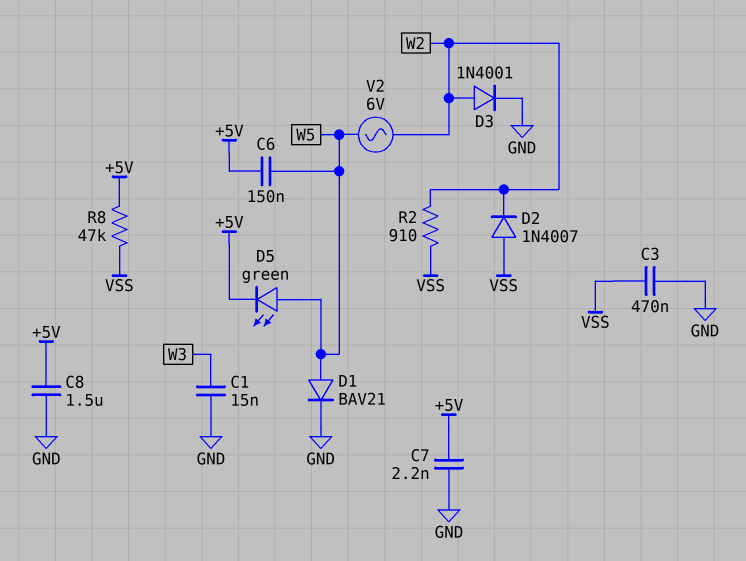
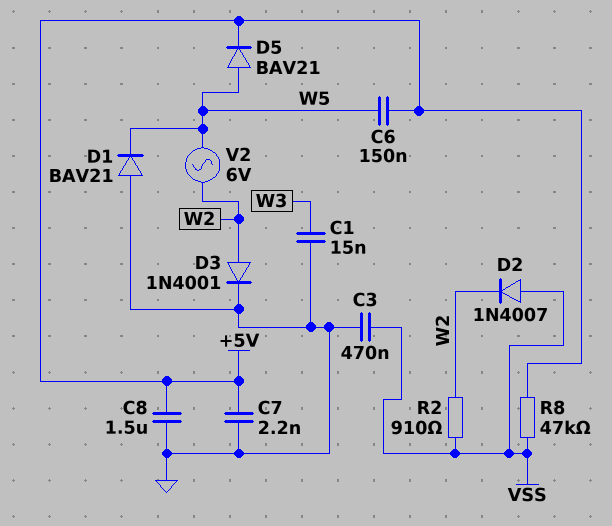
D1: diode BAV21 (A W5, K GND) -> diode BAV21 (A GND, K W5)
D5: LED green (A W5, K +5V) -> diode BAV21 (A W5, K +5V)

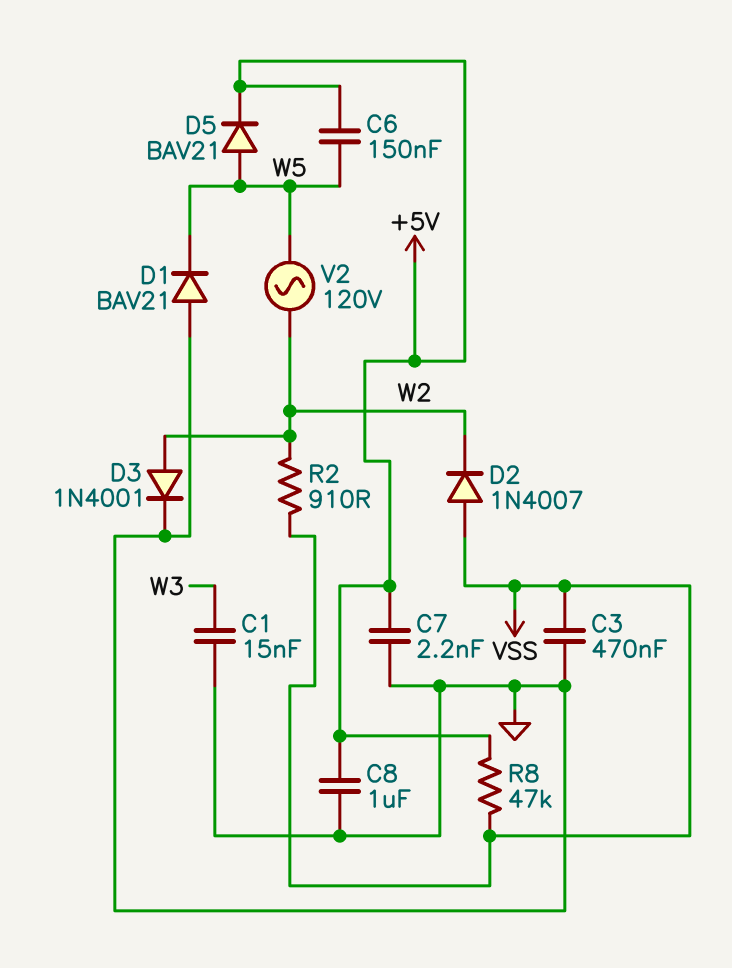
C8: 1.5uF (+5V, GND) -> 1uF (+5V, GND)
V2: AC 6V (W2, W5) -> AC 120V (W2, W5)

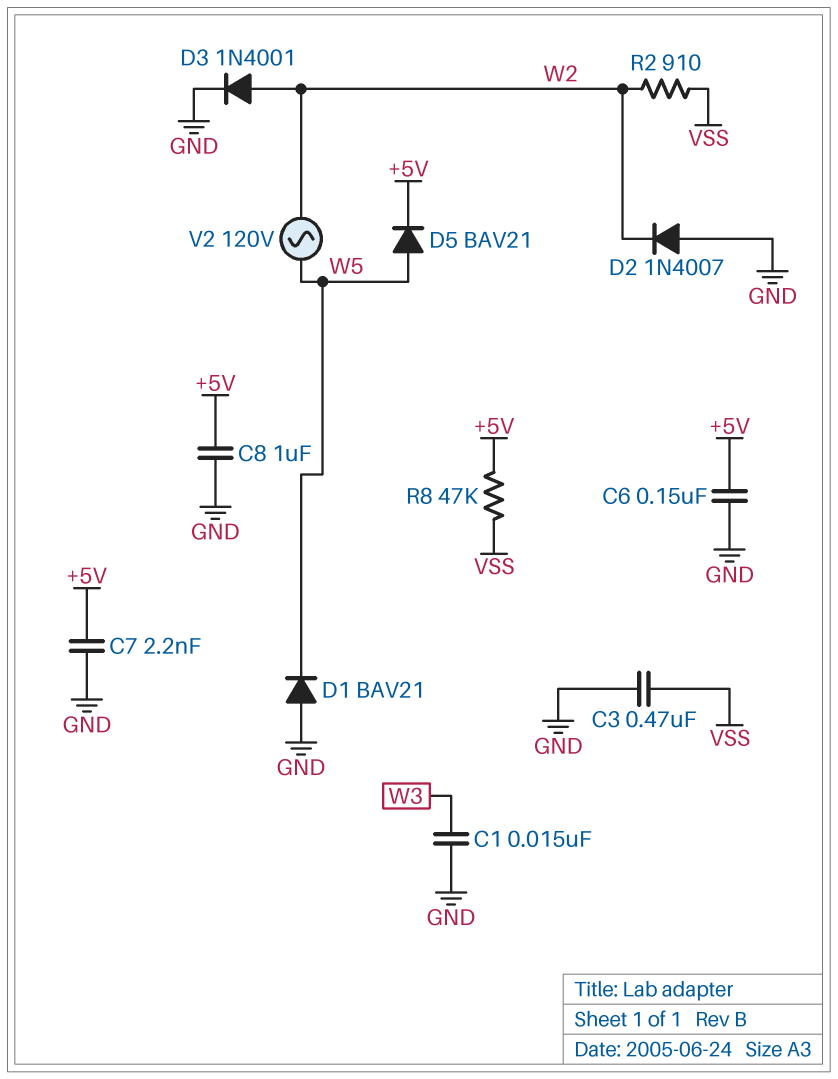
C6: 150nF (+5V, W5) -> 150nF (+5V, GND)
D2: diode 1N4007 (A VSS, K W2) -> diode 1N4007 (A GND, K W2)

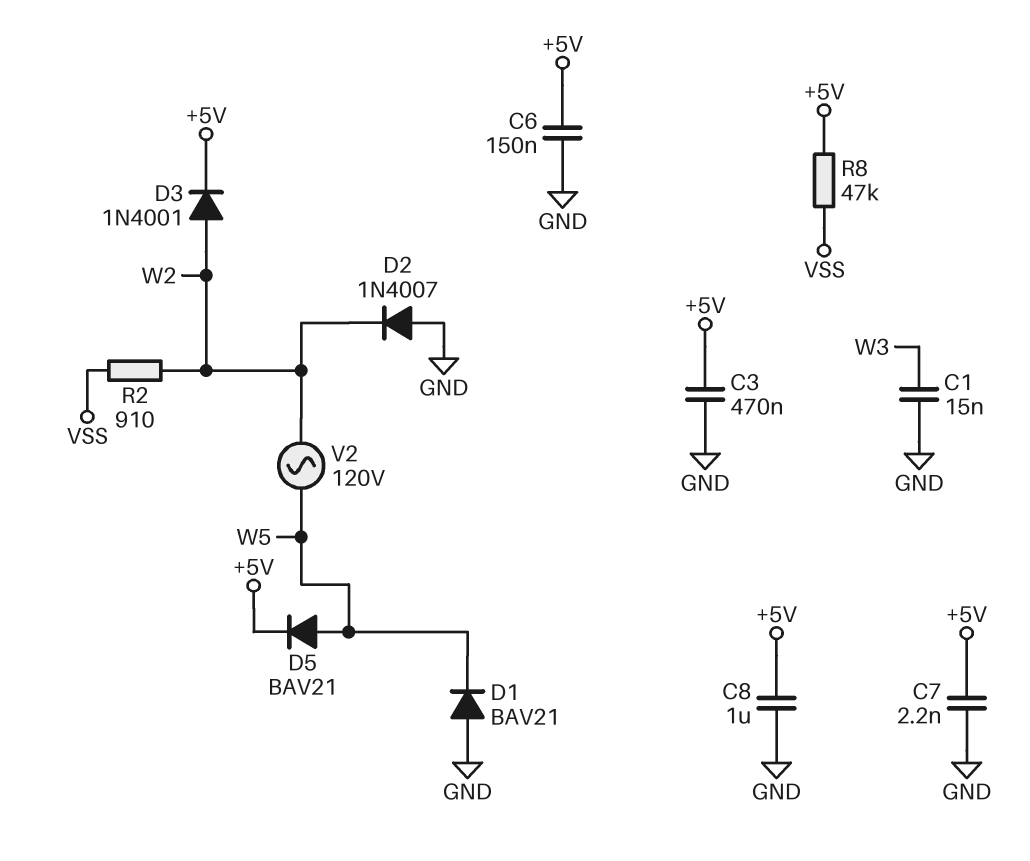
C3: 470nF (GND, VSS) -> 470nF (+5V, GND)
D3: diode 1N4001 (A W2, K GND) -> diode 1N4001 (A W2, K +5V)

